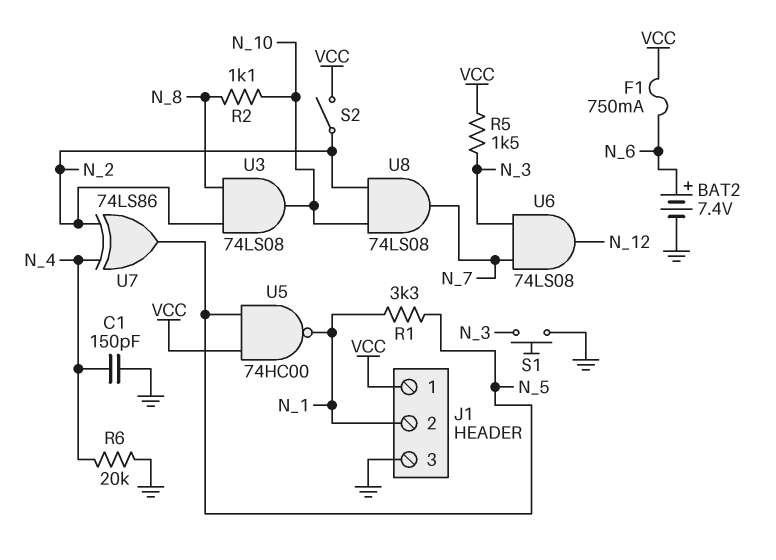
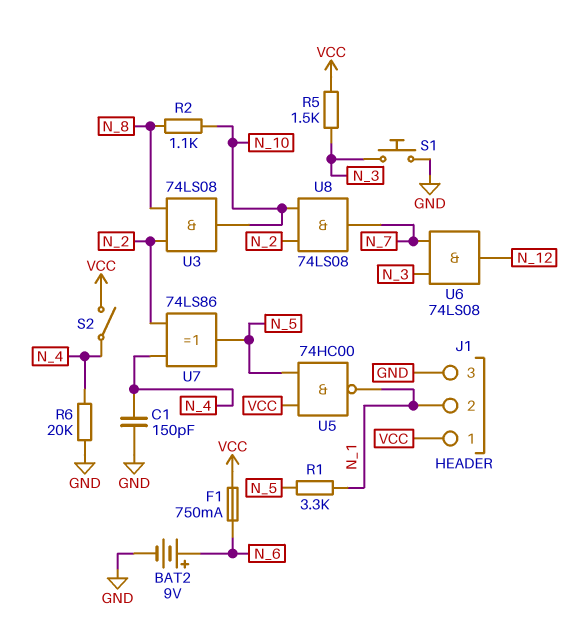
BAT2: 7.4V (plus N_6, minus GND) -> 9V (plus N_6, minus GND)
S2: switch (N_2, VCC) -> switch (N_4, VCC)

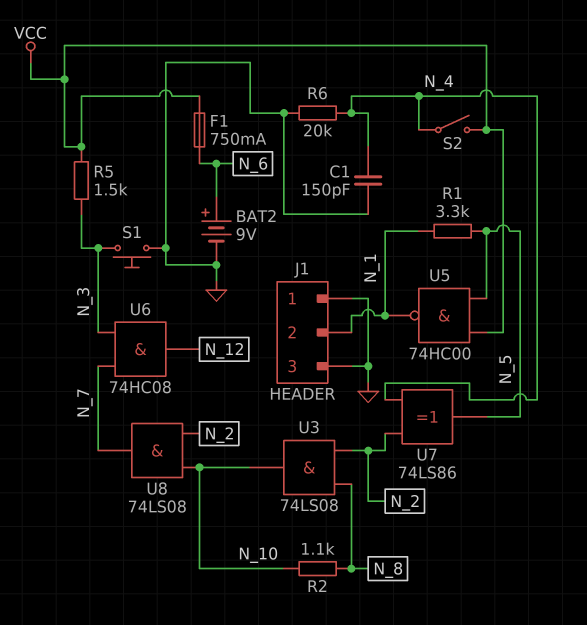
J1 pin 1: VCC -> GND
U6: AND 74LS08 (in N_3, in N_7, out N_12) -> AND 74HC08 (in N_3, in N_7, out N_12)

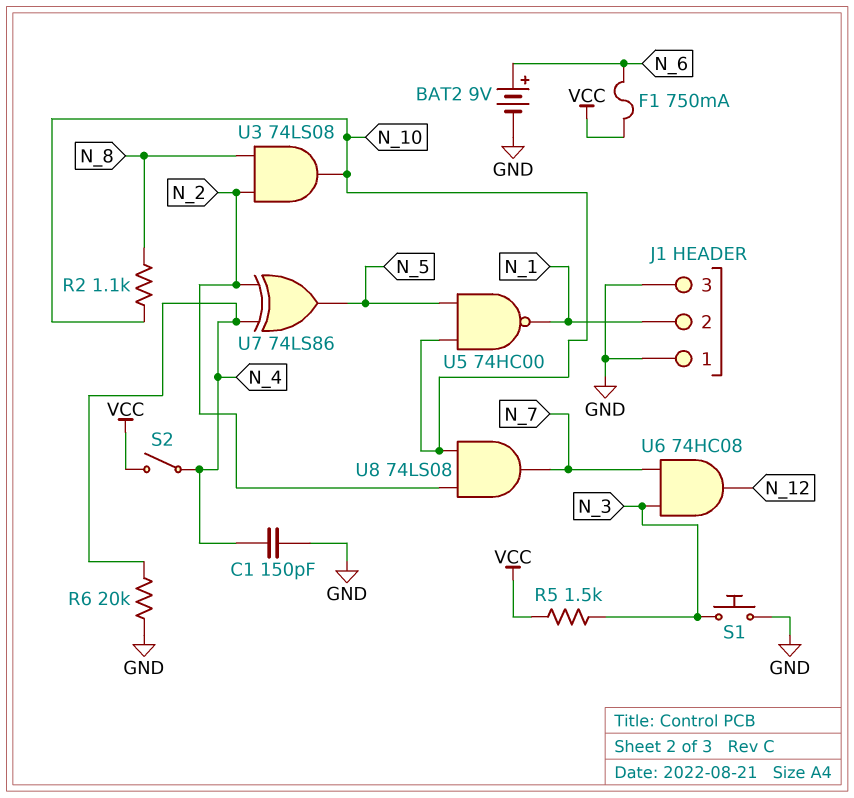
R1: 3.3k (N_1, N_5) -> none
U5: NAND 74HC00 (in N_5, in VCC, out N_1) -> NAND 74HC00 (in N_5, in N_10, out N_1)

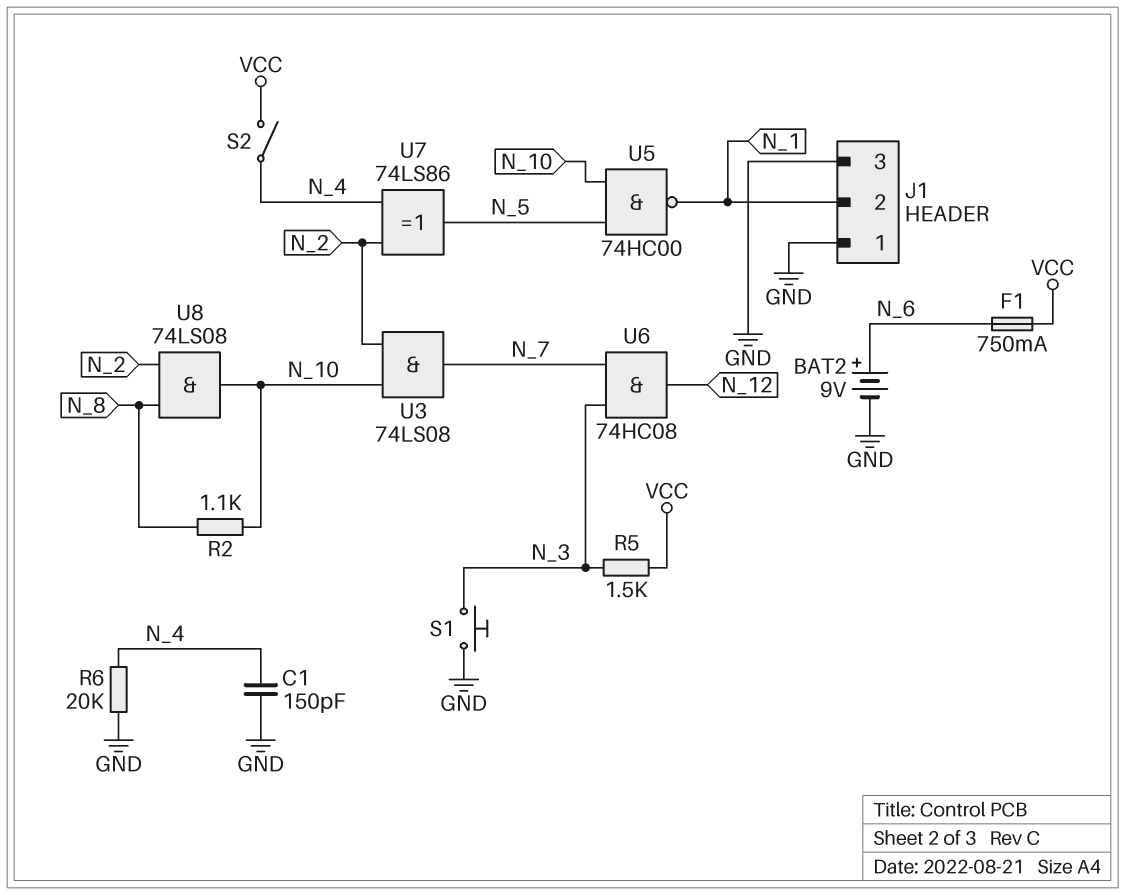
U3: AND 74LS08 (in N_2, in N_8, out N_10) -> AND 74LS08 (in N_2, in N_10, out N_7)
U8: AND 74LS08 (in N_2, in N_10, out N_7) -> AND 74LS08 (in N_2, in N_8, out N_10)

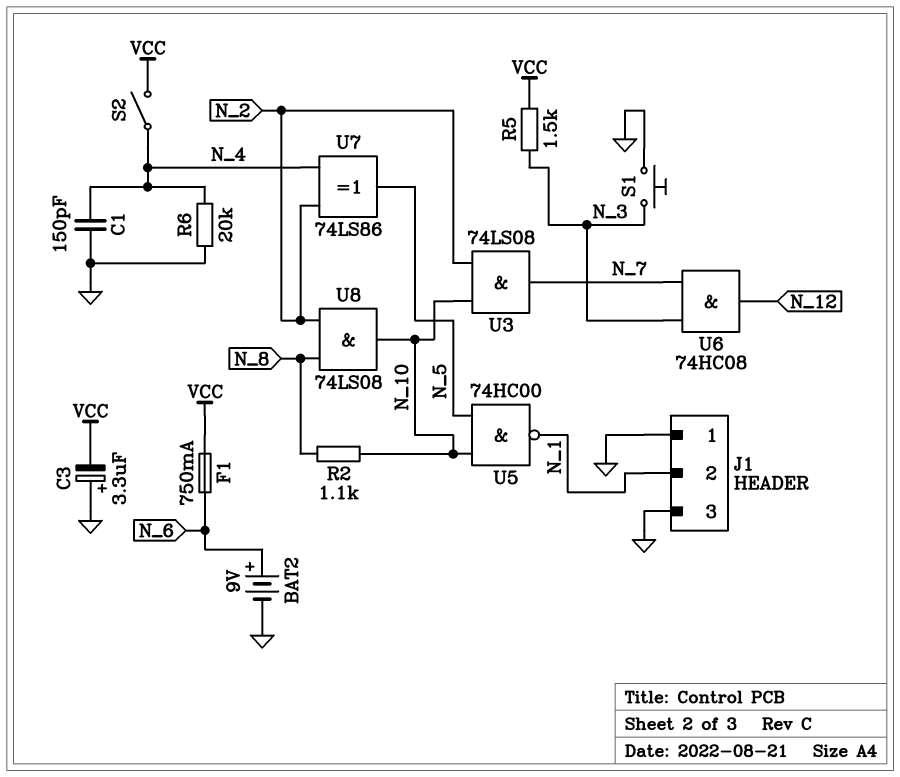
C3: none -> 3.3uF (plus GND, minus VCC)

